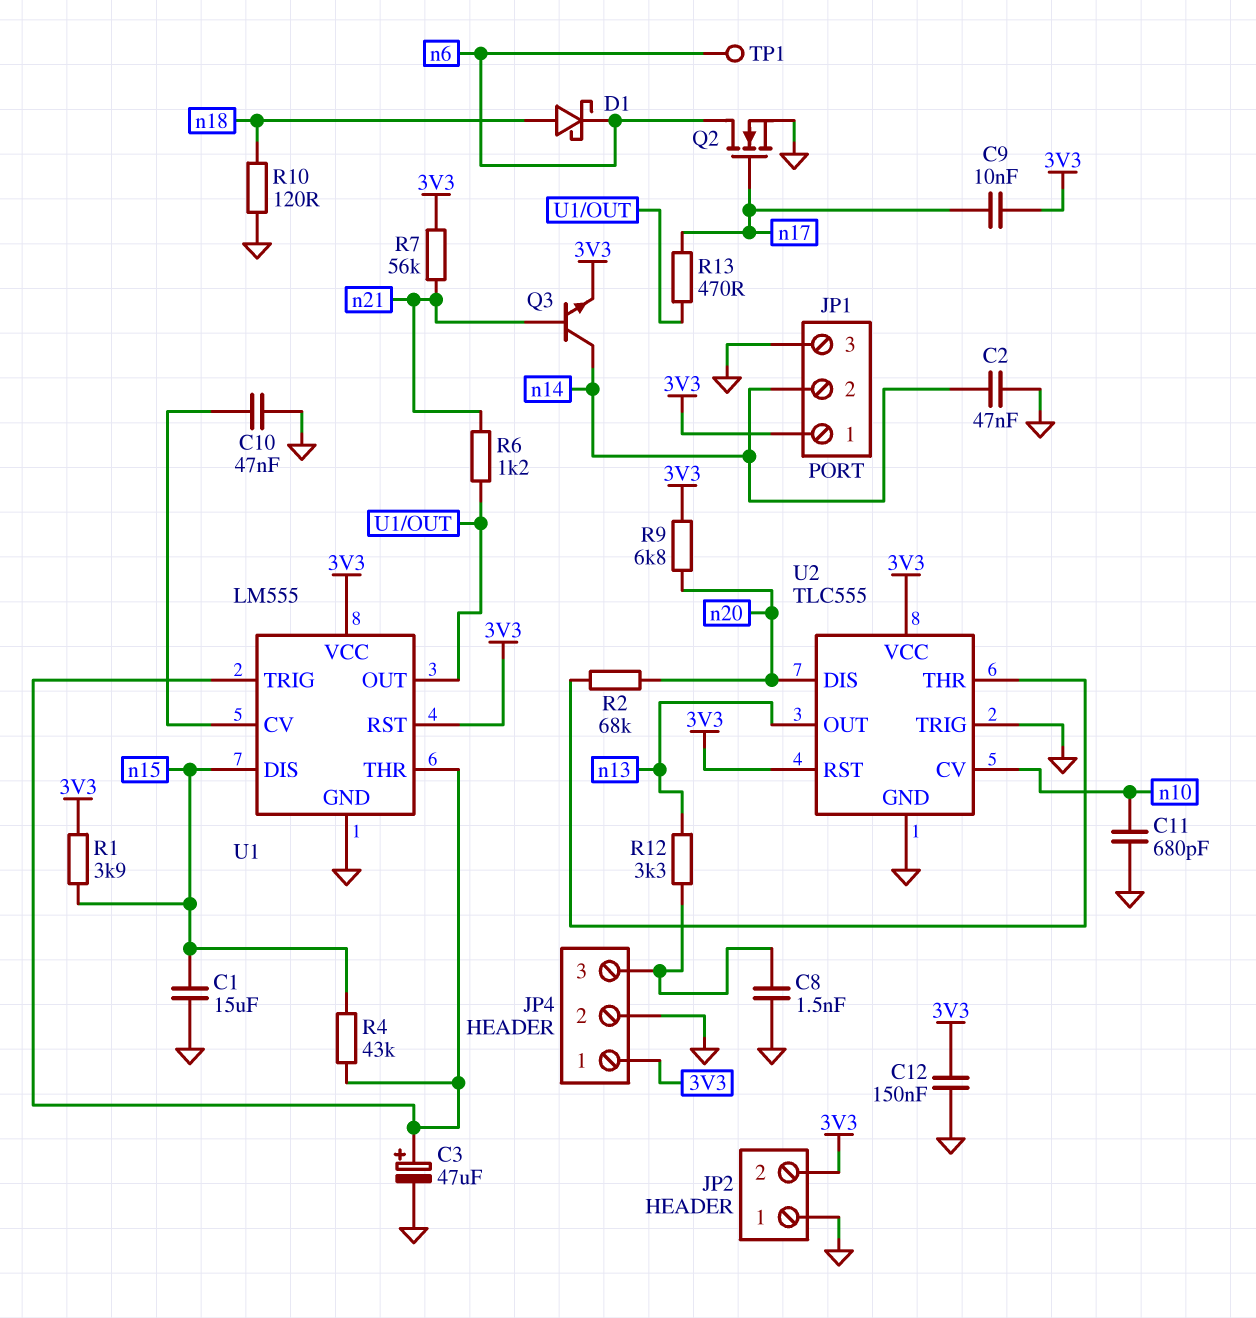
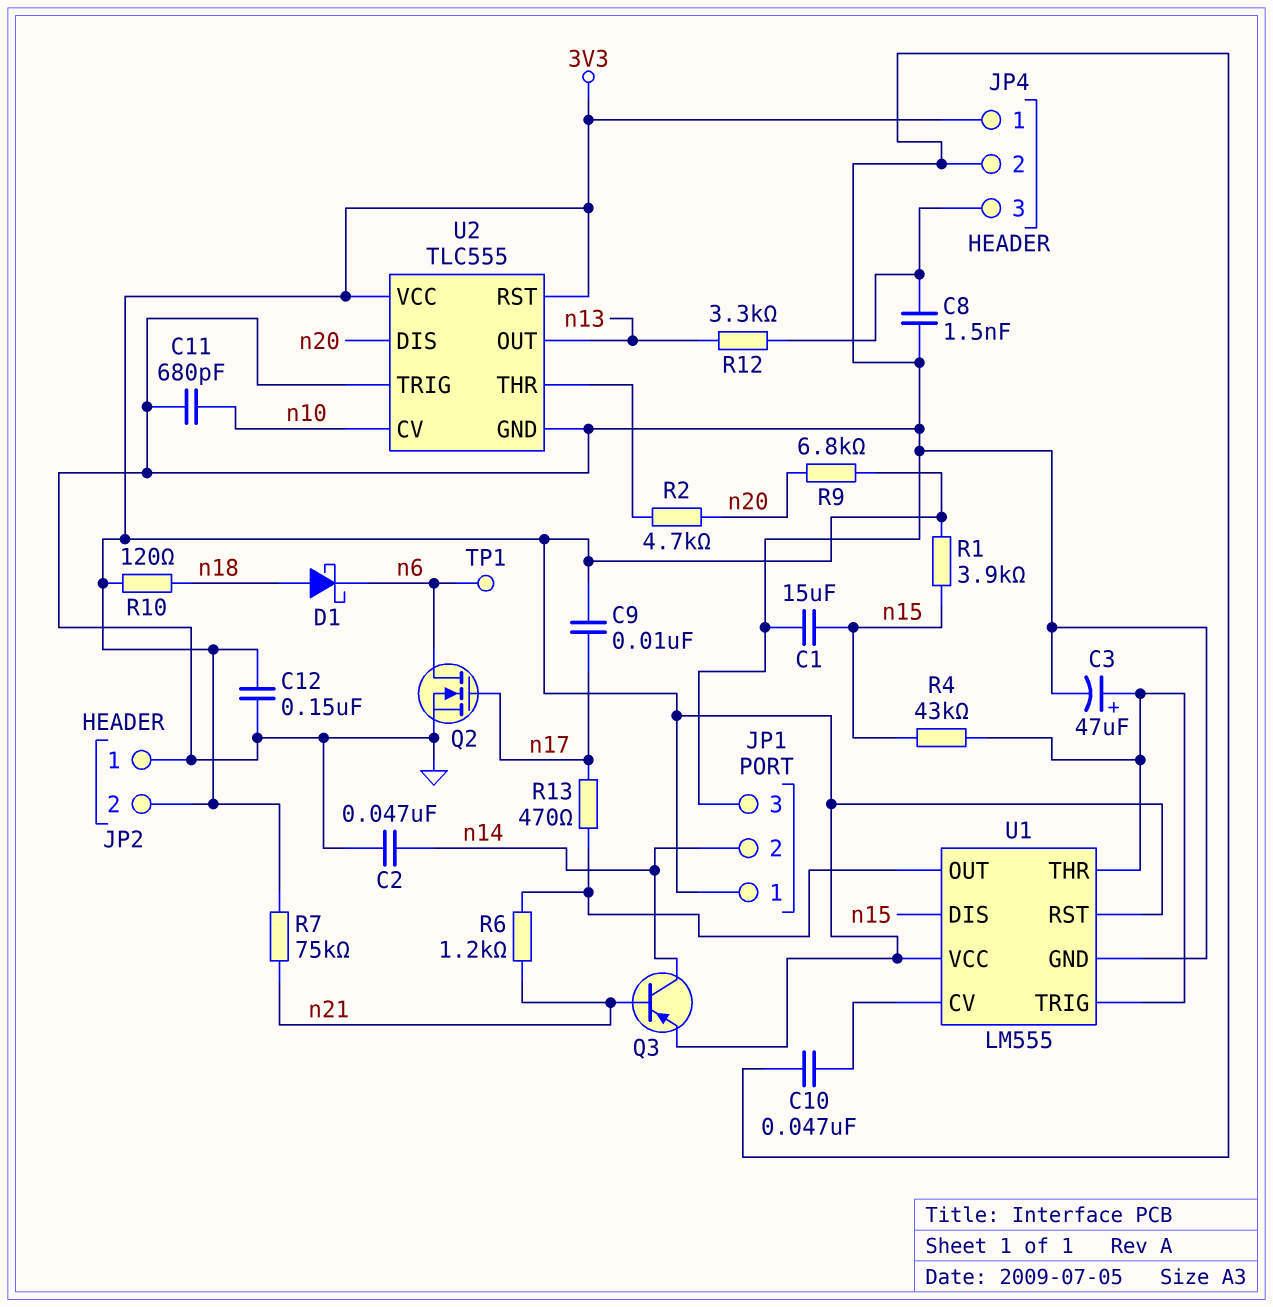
Q3: NPN (B n21, C n14, E 3V3) -> PNP (B n21, C n14, E 3V3)
R2: 68k (U2/THR, n20) -> 4.7k (U2/THR, n20)
R7: 56k (3V3, n21) -> 75k (3V3, n21)
R10: 120 (GND, n18) -> 120 (3V3, n18)

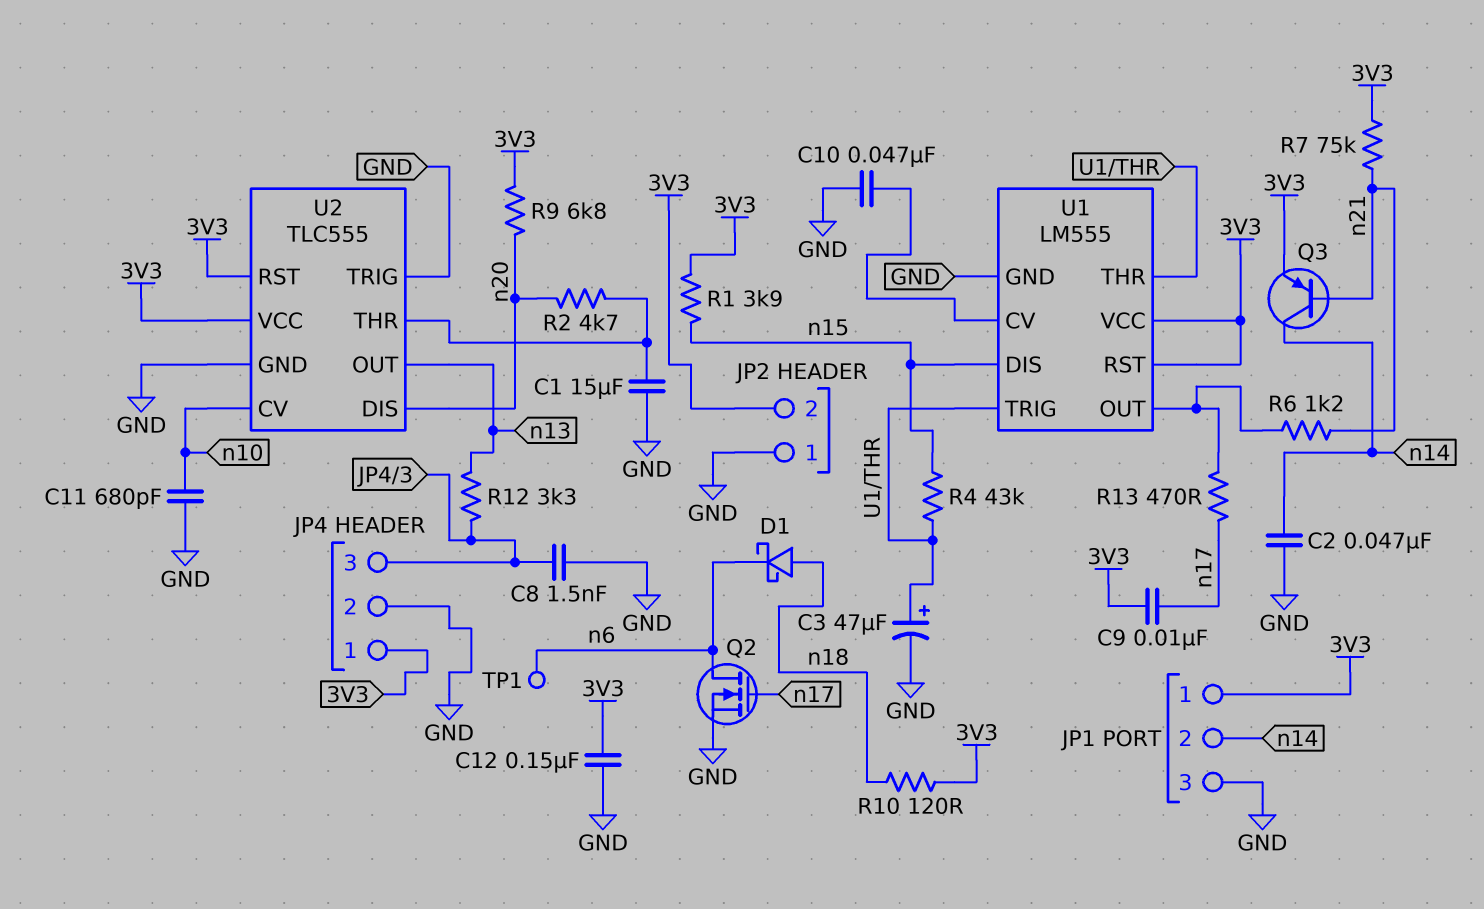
C1: 15uF (GND, n15) -> 15uF (GND, U2/THR)

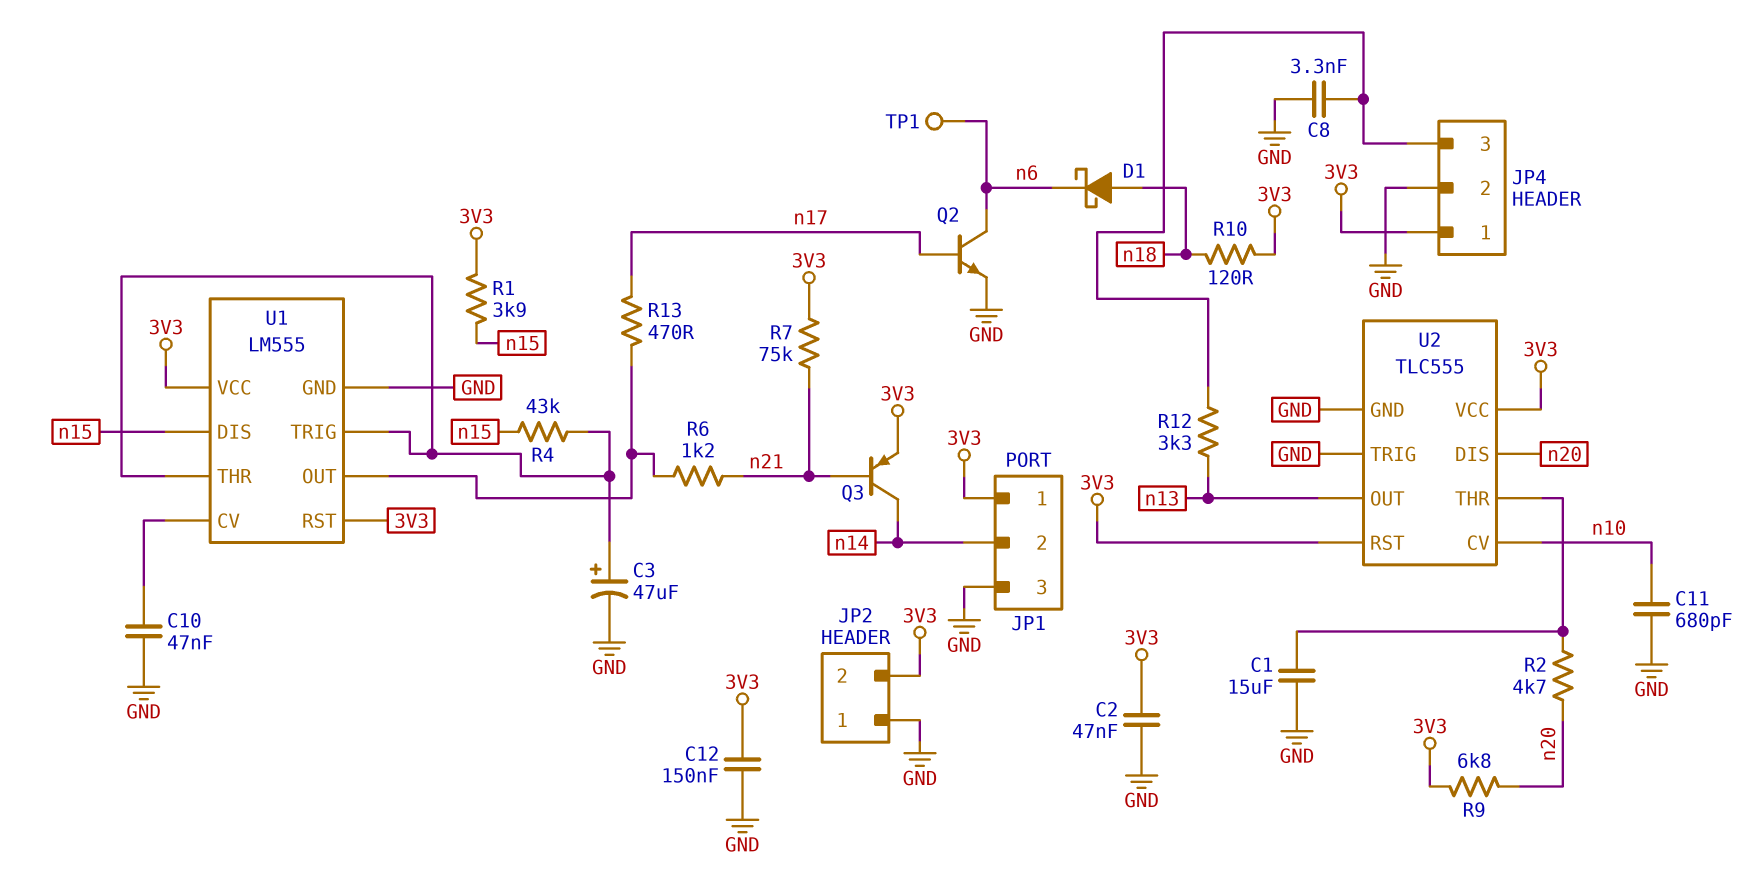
C2: 47nF (GND, n14) -> 47nF (3V3, GND)
C8: 1.5nF (GND, JP4/3) -> 3.3nF (GND, JP4/3)
C9: 10nF (3V3, n17) -> none
Q2: NMOS (G n17, D n6, S GND) -> NPN (B n17, C n6, E GND)

